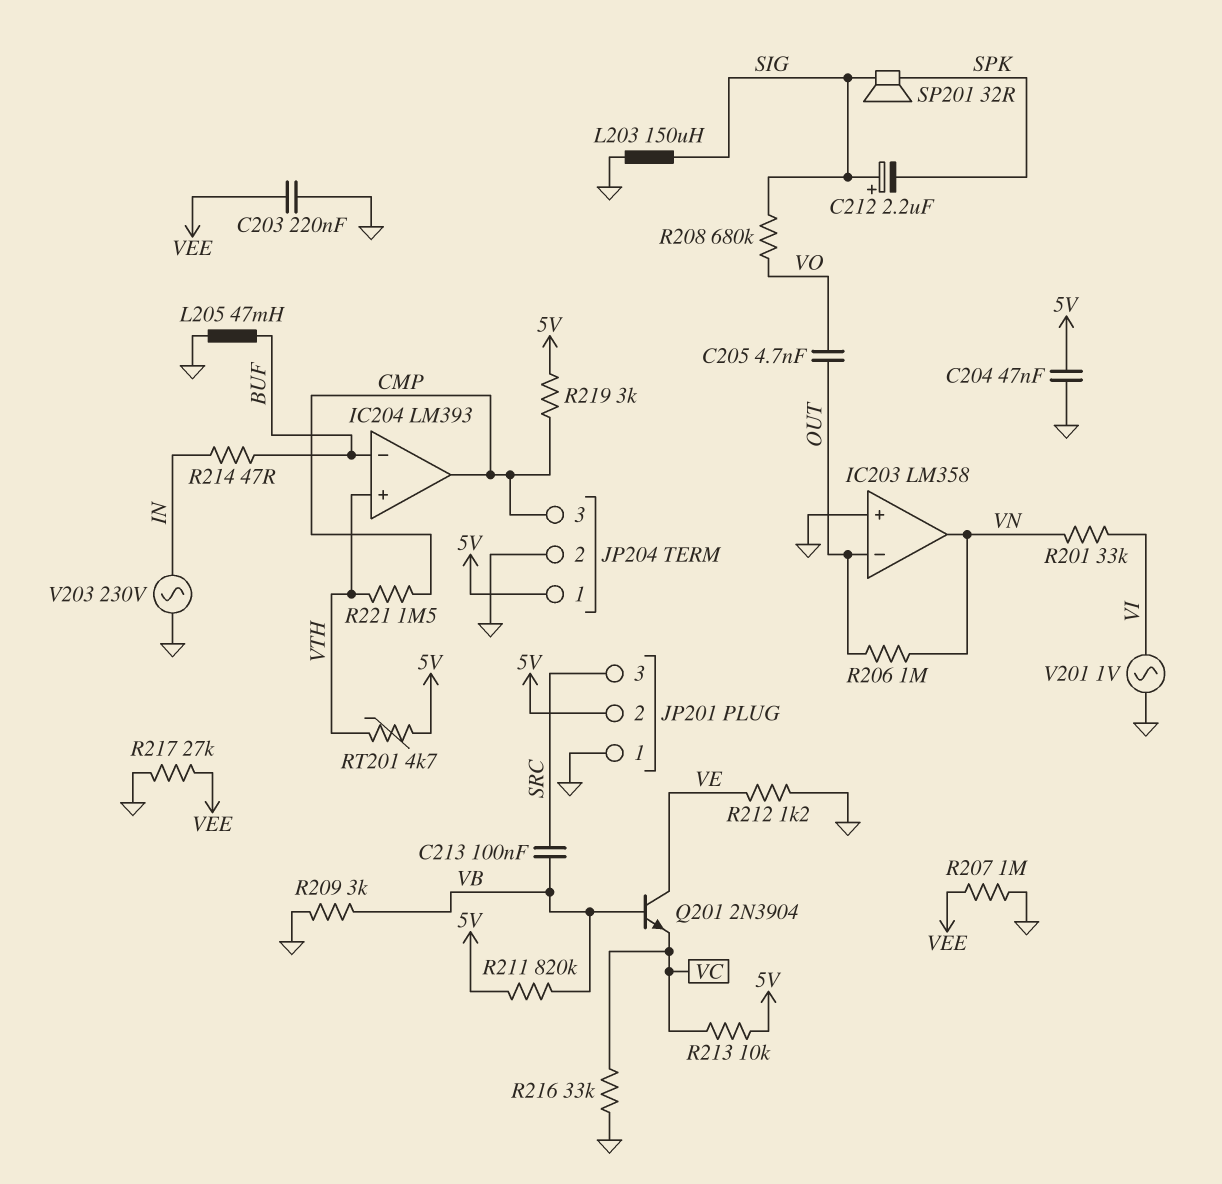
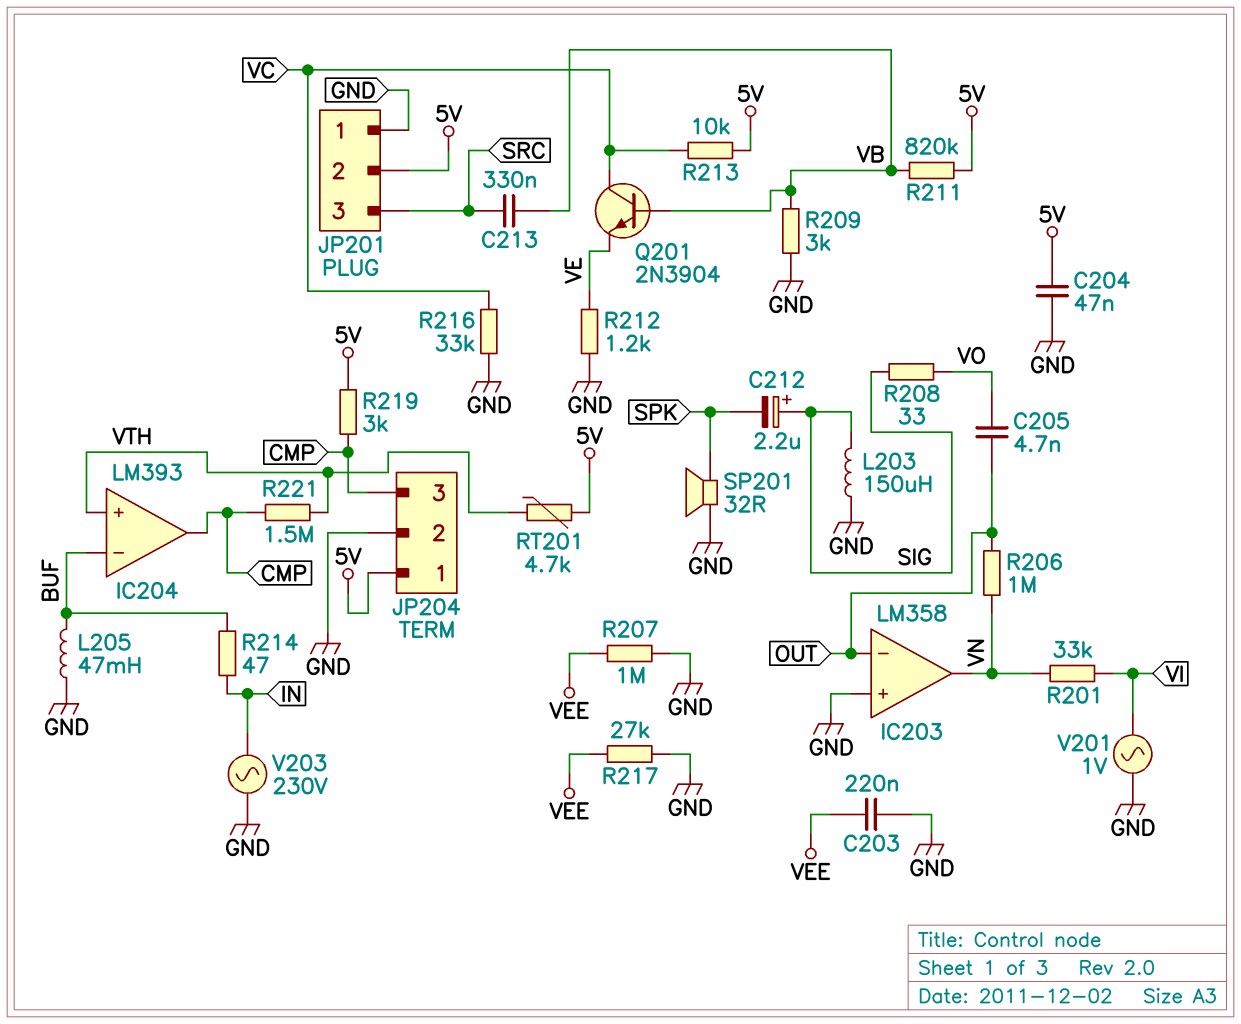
C213: 100nF (SRC, VB) -> 330nF (SRC, VB)
Q201: NPN 2N3904 (B VB, C VE, E VC) -> NPN 2N3904 (B VB, C VC, E VE)
R208: 680k (SIG, VO) -> 33 (SIG, VO)
SP201: speaker 32R (SIG, SPK) -> speaker 32R (GND, SPK)

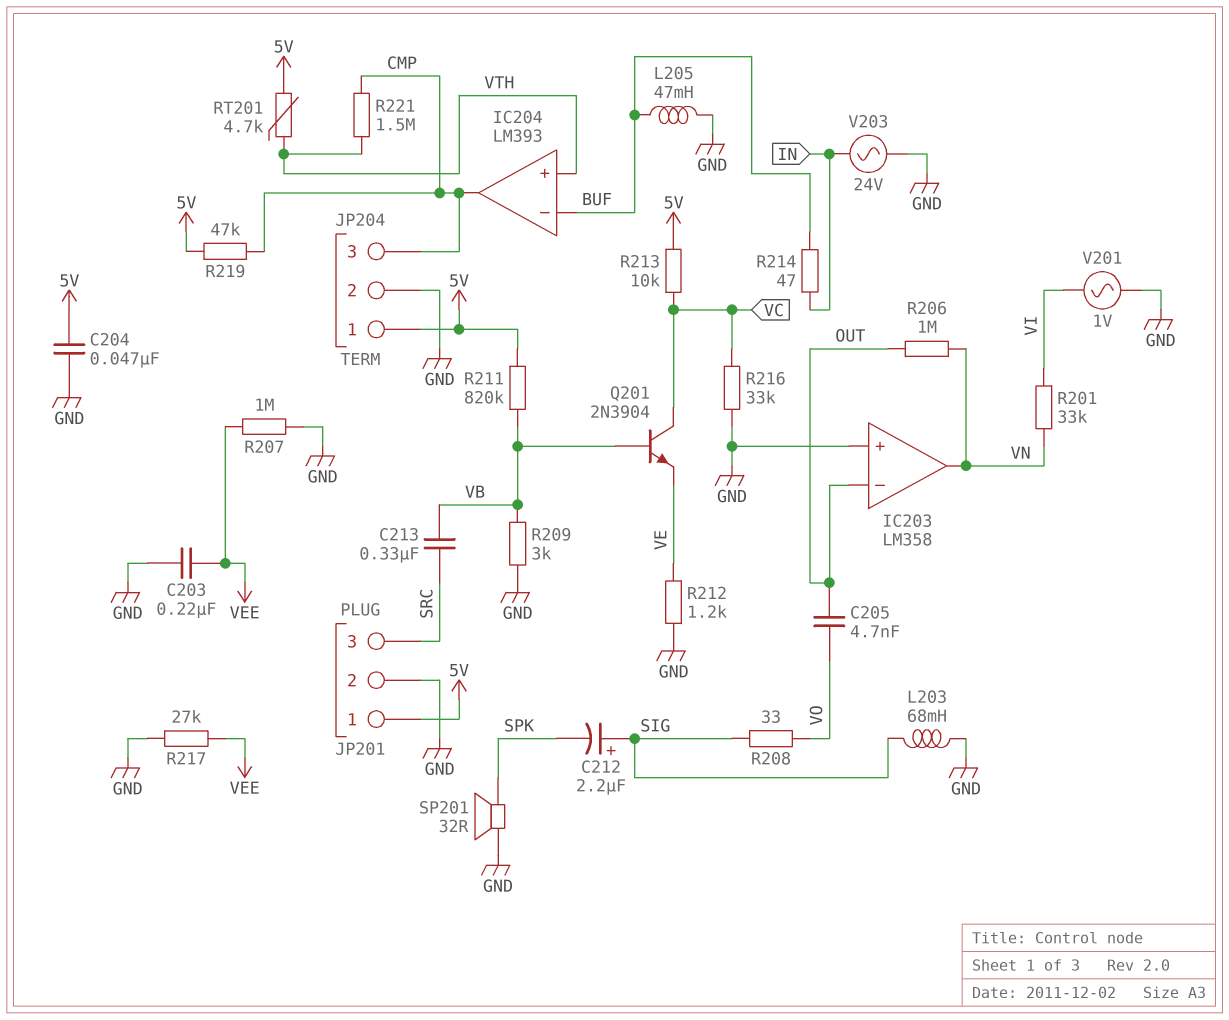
JP201 pin 1: GND -> 5V
JP201 pin 2: 5V -> GND
L203: 150uH (GND, SIG) -> 68mH (GND, SIG)
R219: 3k (5V, CMP) -> 47k (5V, CMP)
V203: AC 230V (GND, IN) -> AC 24V (GND, IN)

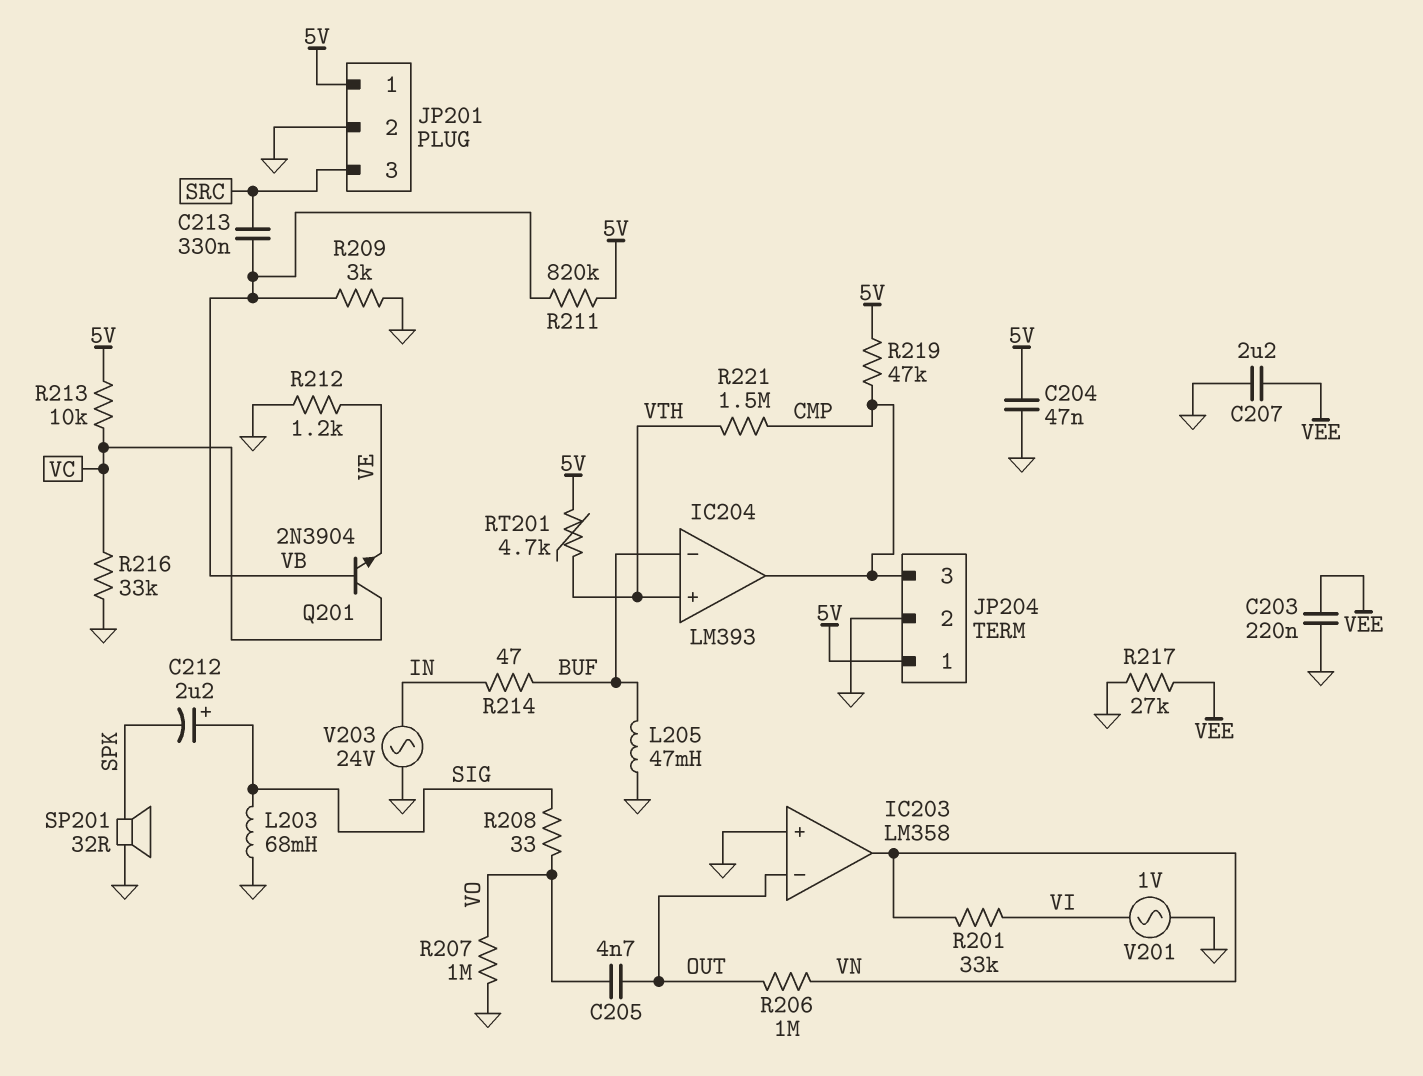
C207: none -> 2.2uF (GND, VEE)
R207: 1M (GND, VEE) -> 1M (GND, VO)

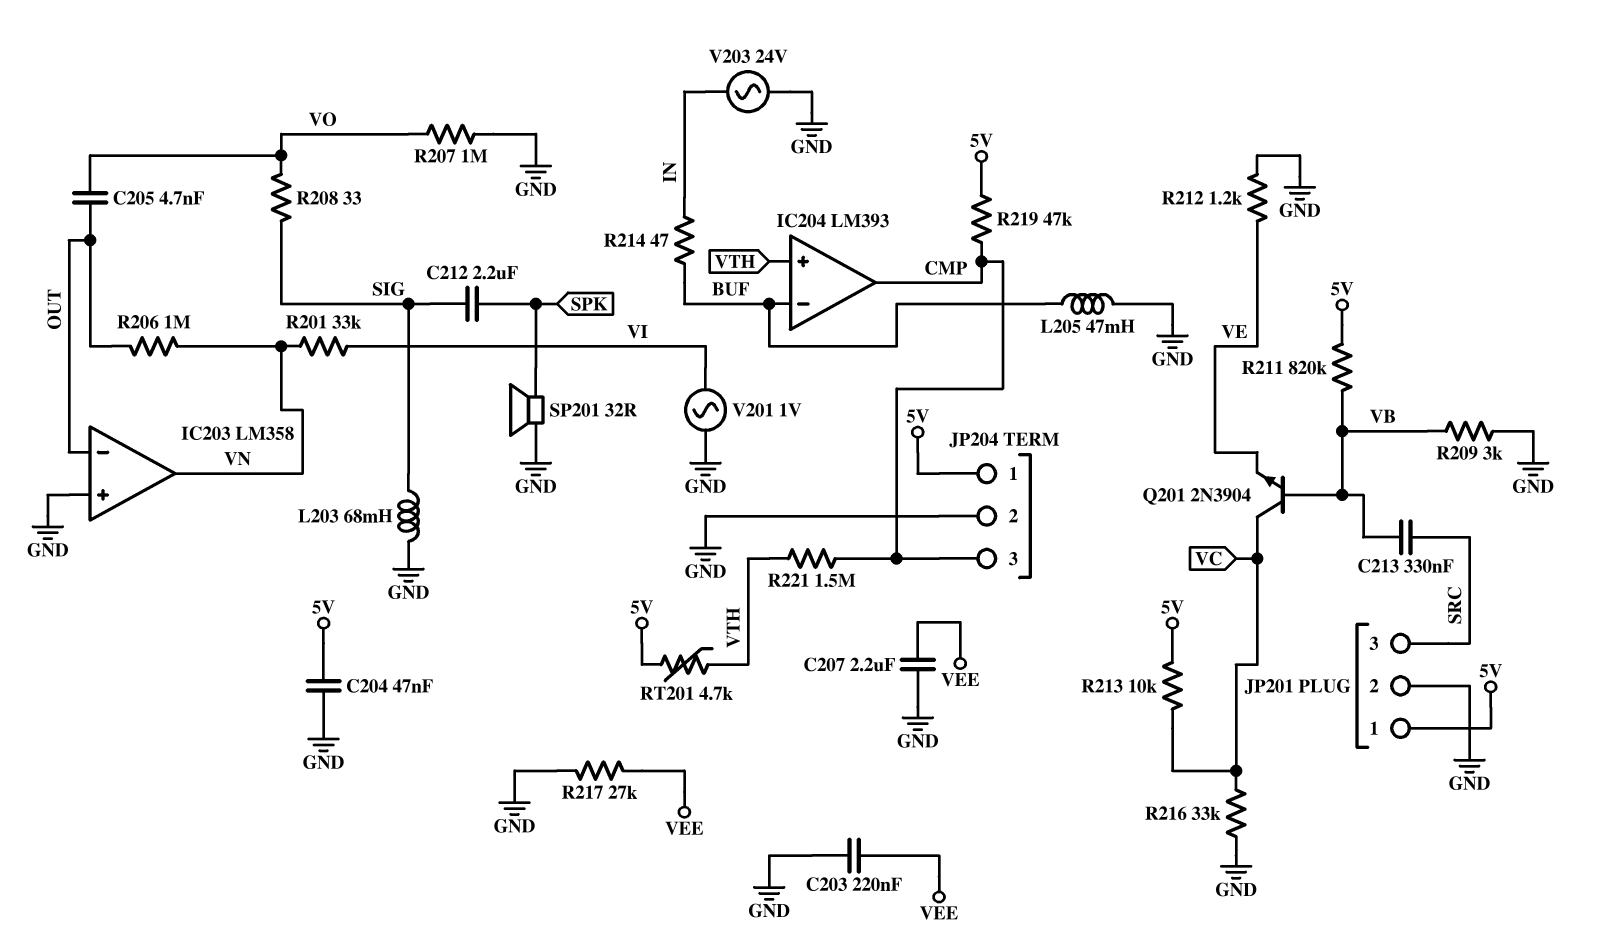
C212: 2.2uF (plus SIG, minus SPK) -> 2.2uF (SIG, SPK)

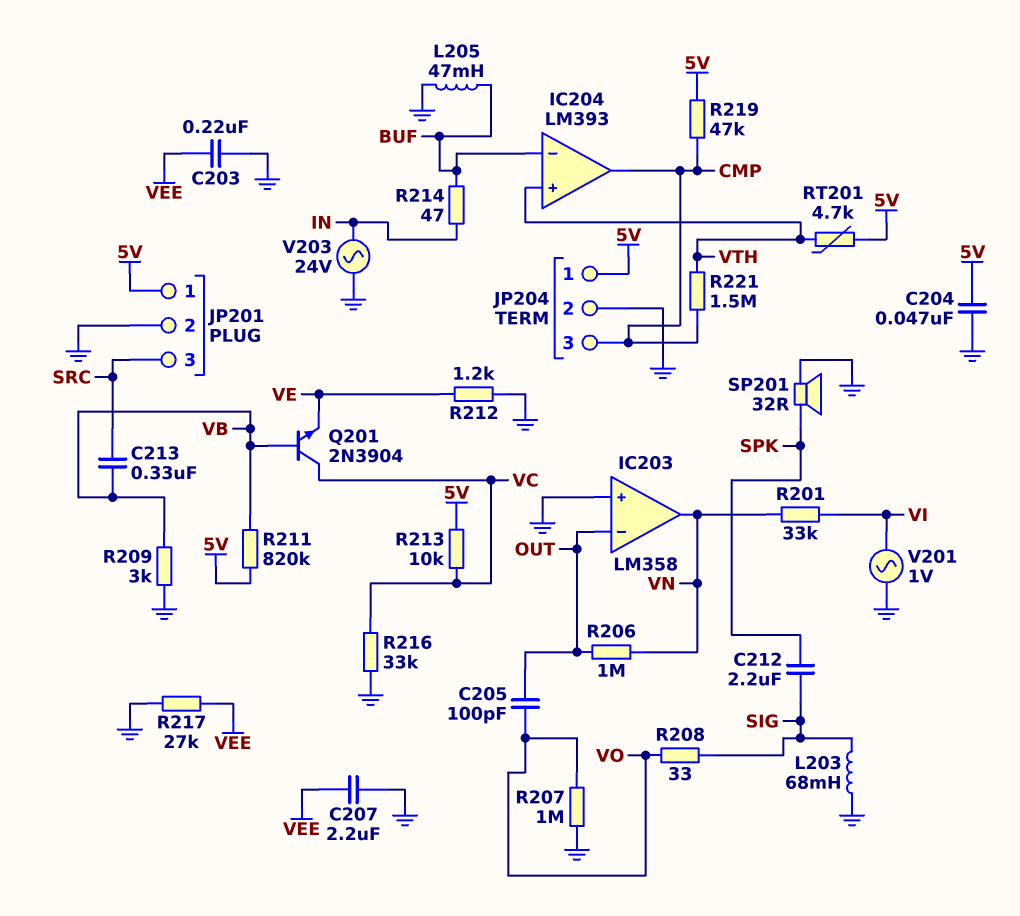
C205: 4.7nF (OUT, VO) -> 100pF (OUT, VO)

